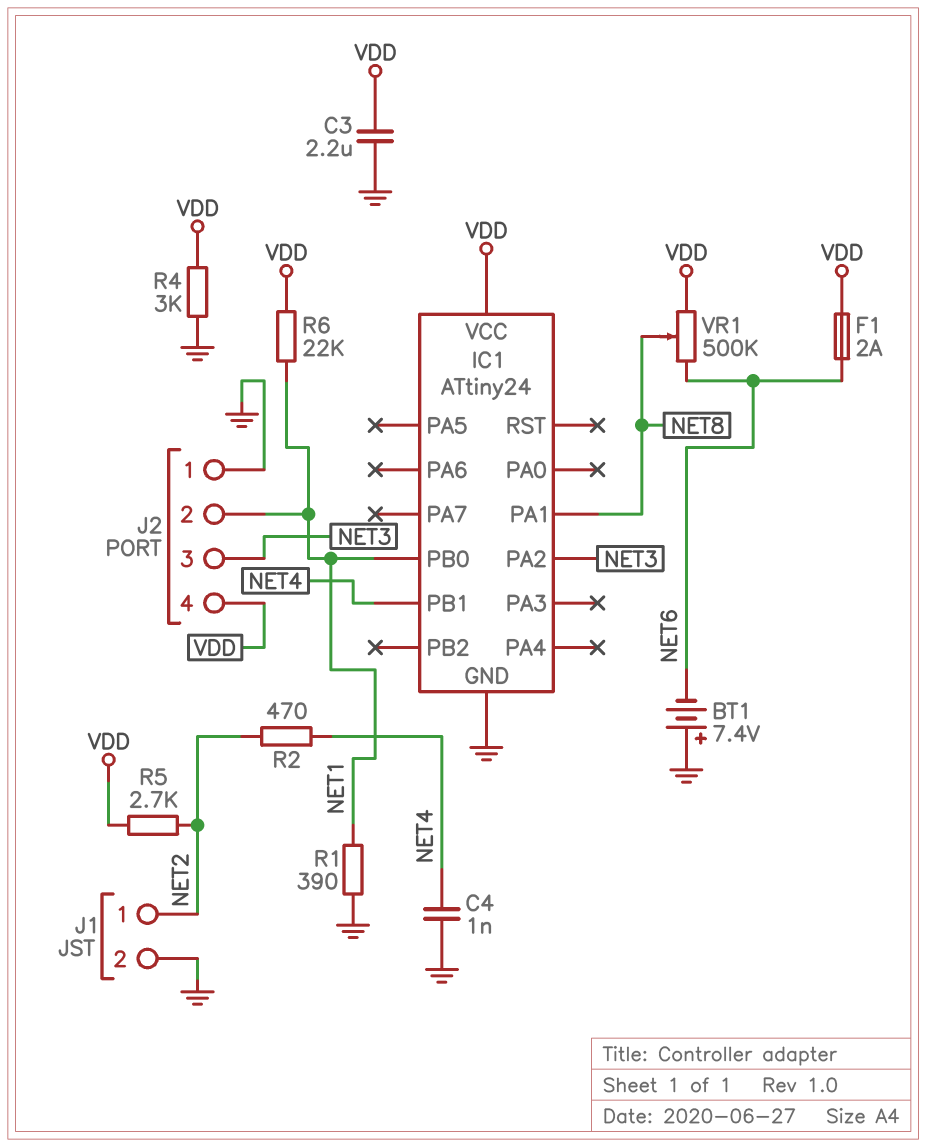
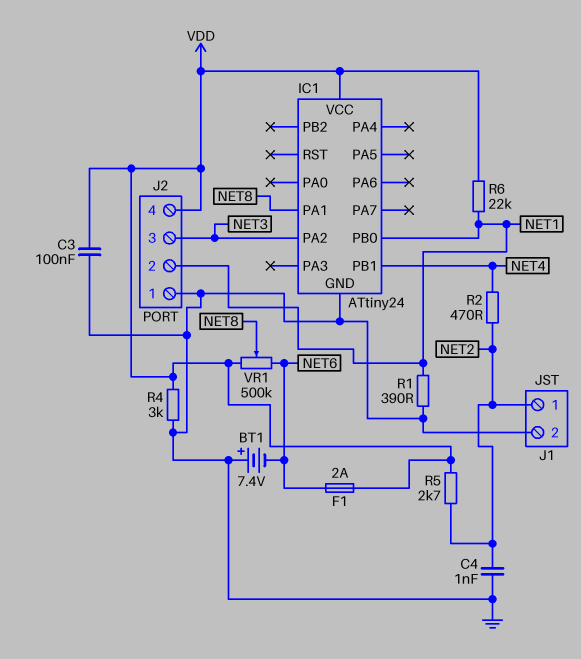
C3: 2.2uF (GND, VDD) -> 100nF (GND, VDD)
C4: 1nF (GND, NET4) -> 1nF (GND, NET2)

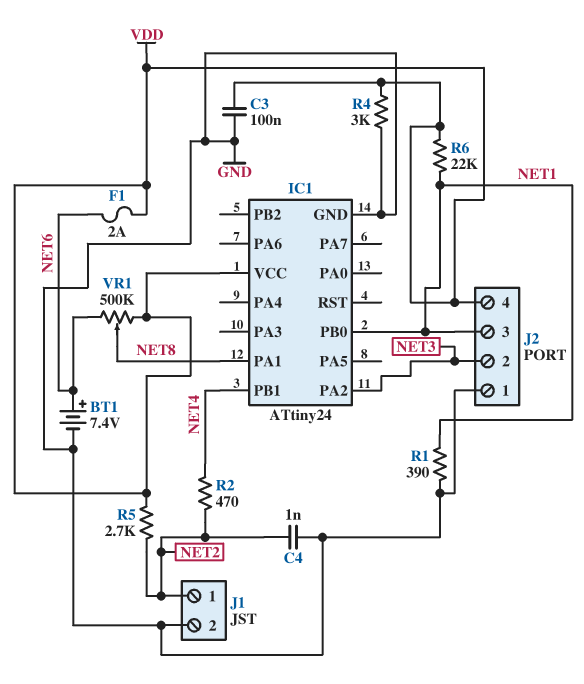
BT1: 7.4V (plus GND, minus NET6) -> 7.4V (plus NET6, minus GND)
J2 pin 2: NET1 -> NET3
J2 pin 3: NET3 -> NET1

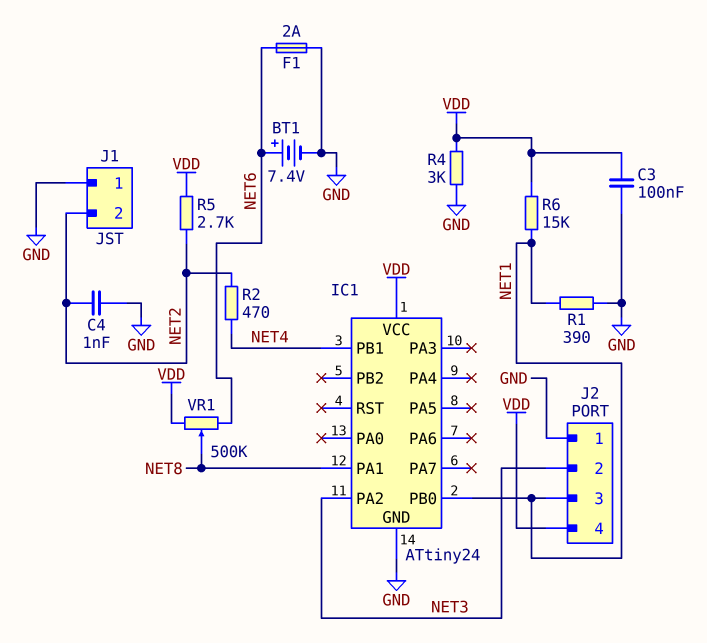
F1: 2A (NET6, VDD) -> 2A (GND, NET6)
J1 pin 1: NET2 -> GND
J1 pin 2: GND -> NET2
R6: 22k (NET1, VDD) -> 15k (NET1, VDD)

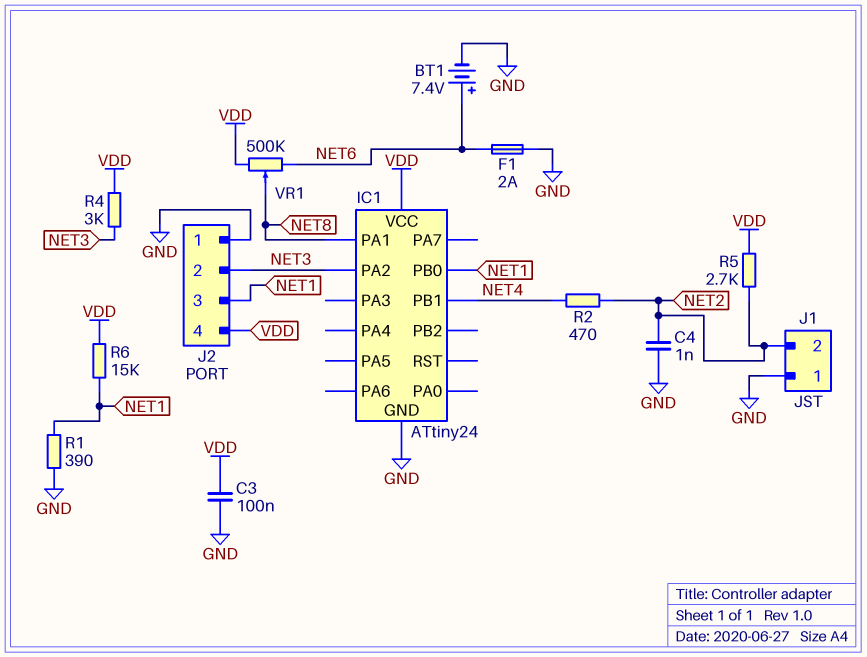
R4: 3k (GND, VDD) -> 3k (NET3, VDD)

